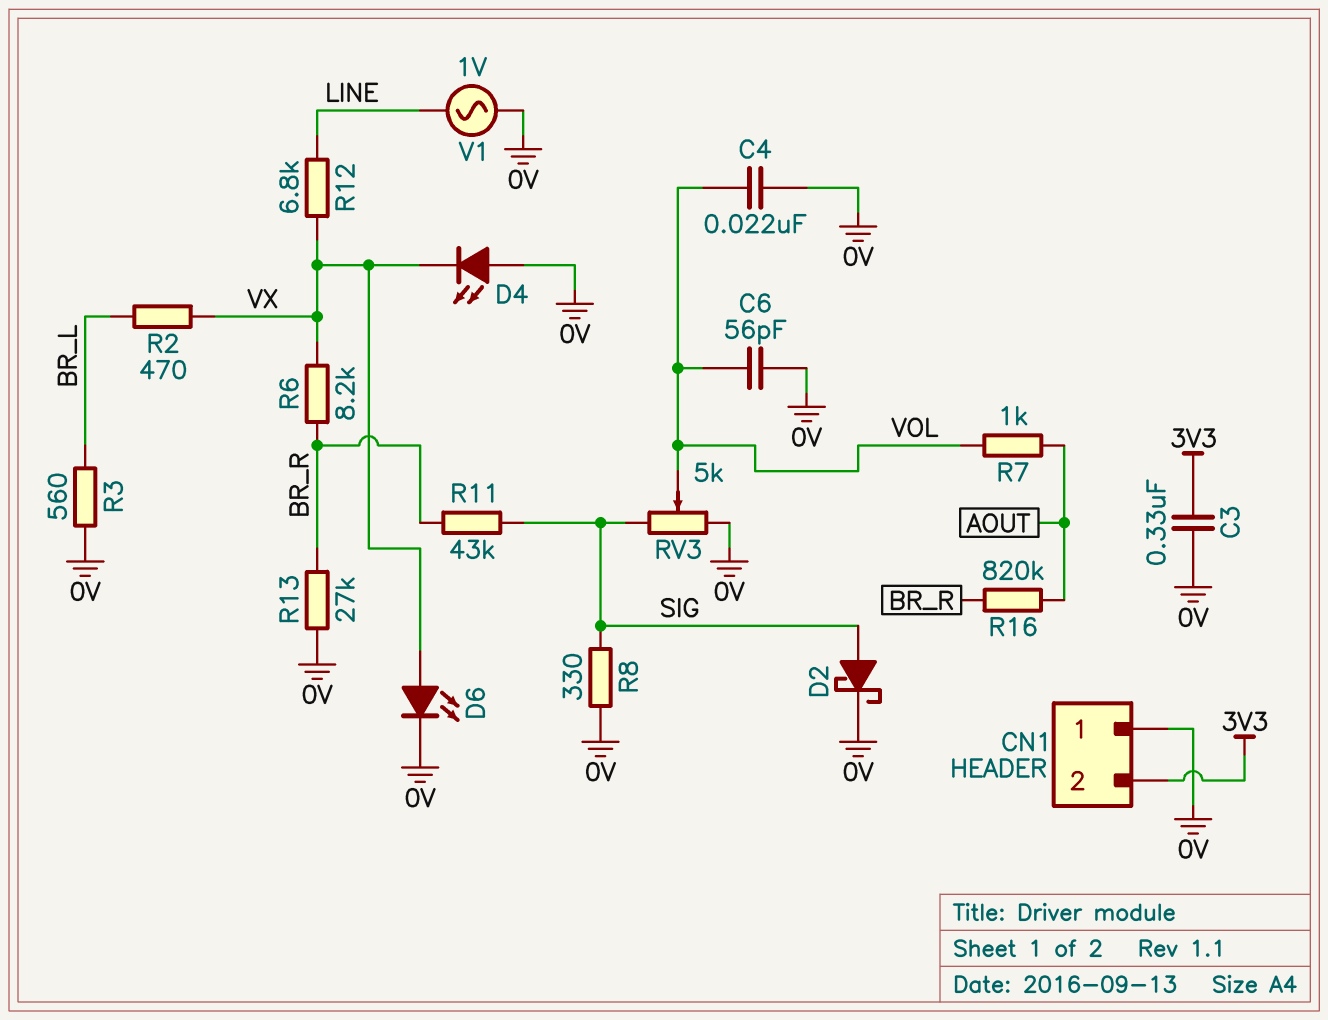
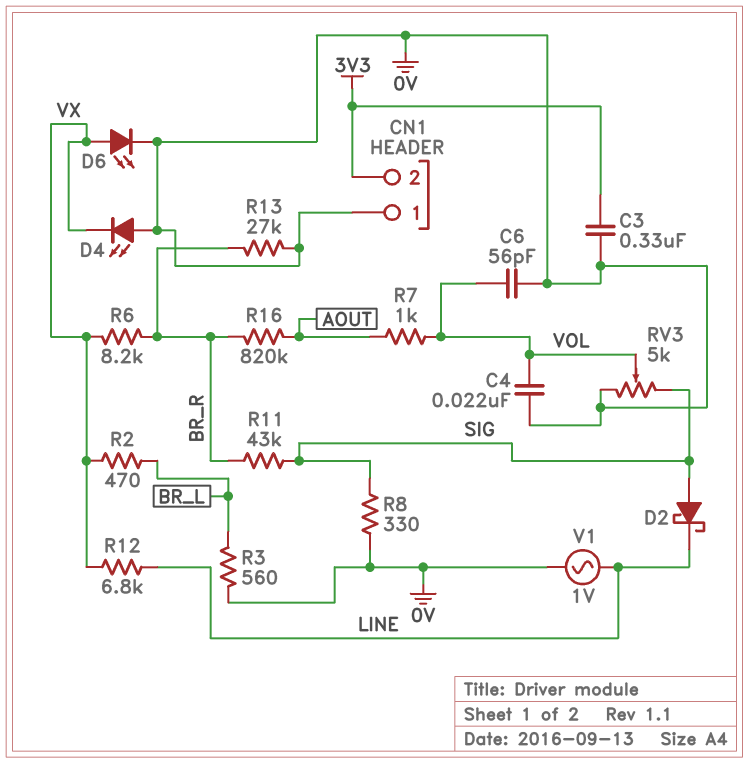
D2: schottky (A SIG, K 0V) -> schottky (A SIG, K LINE)

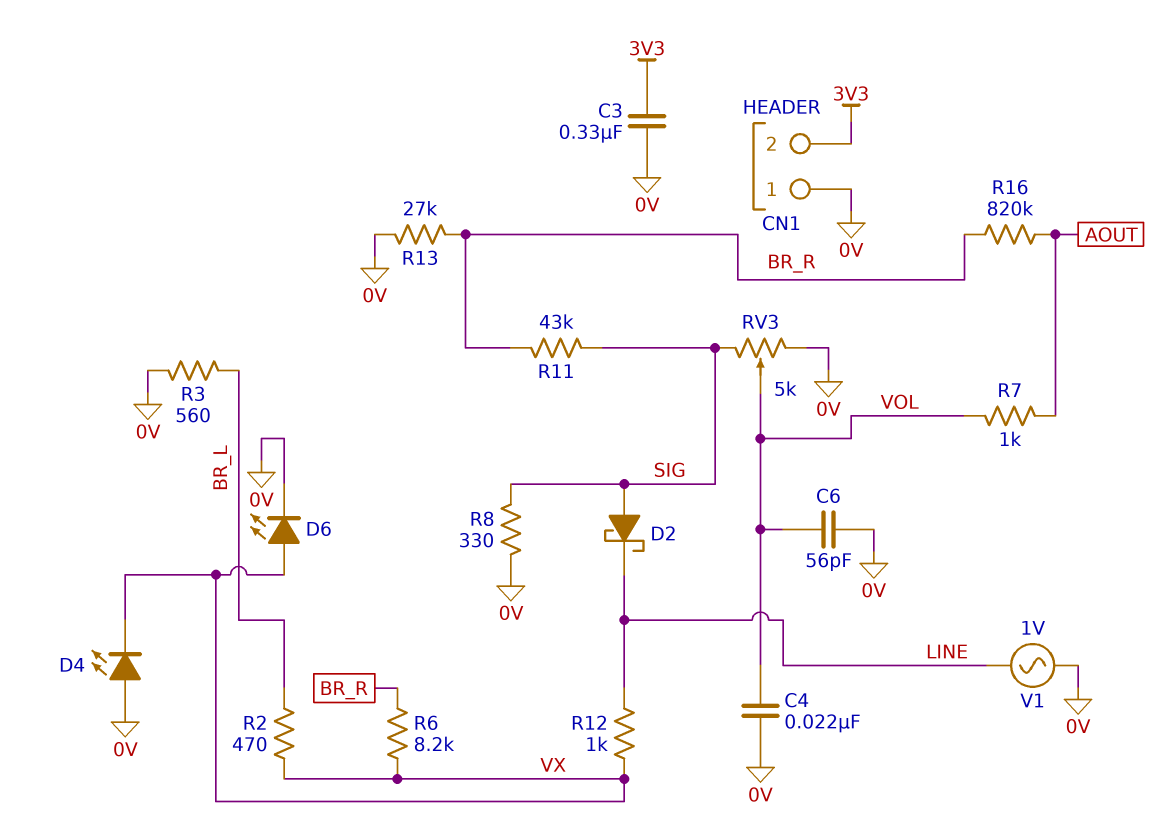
R12: 6.8k (LINE, VX) -> 1k (LINE, VX)

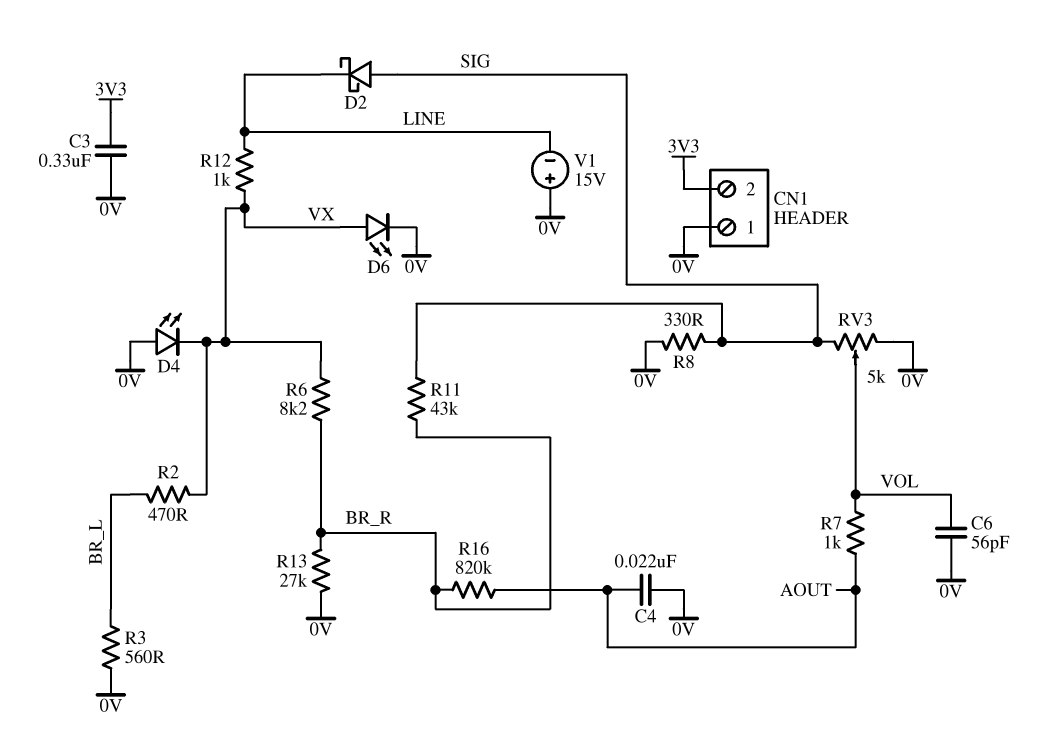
C4: 22nF (0V, VOL) -> 22nF (0V, AOUT)
V1: AC 1V (0V, LINE) -> 15V (plus 0V, minus LINE)

